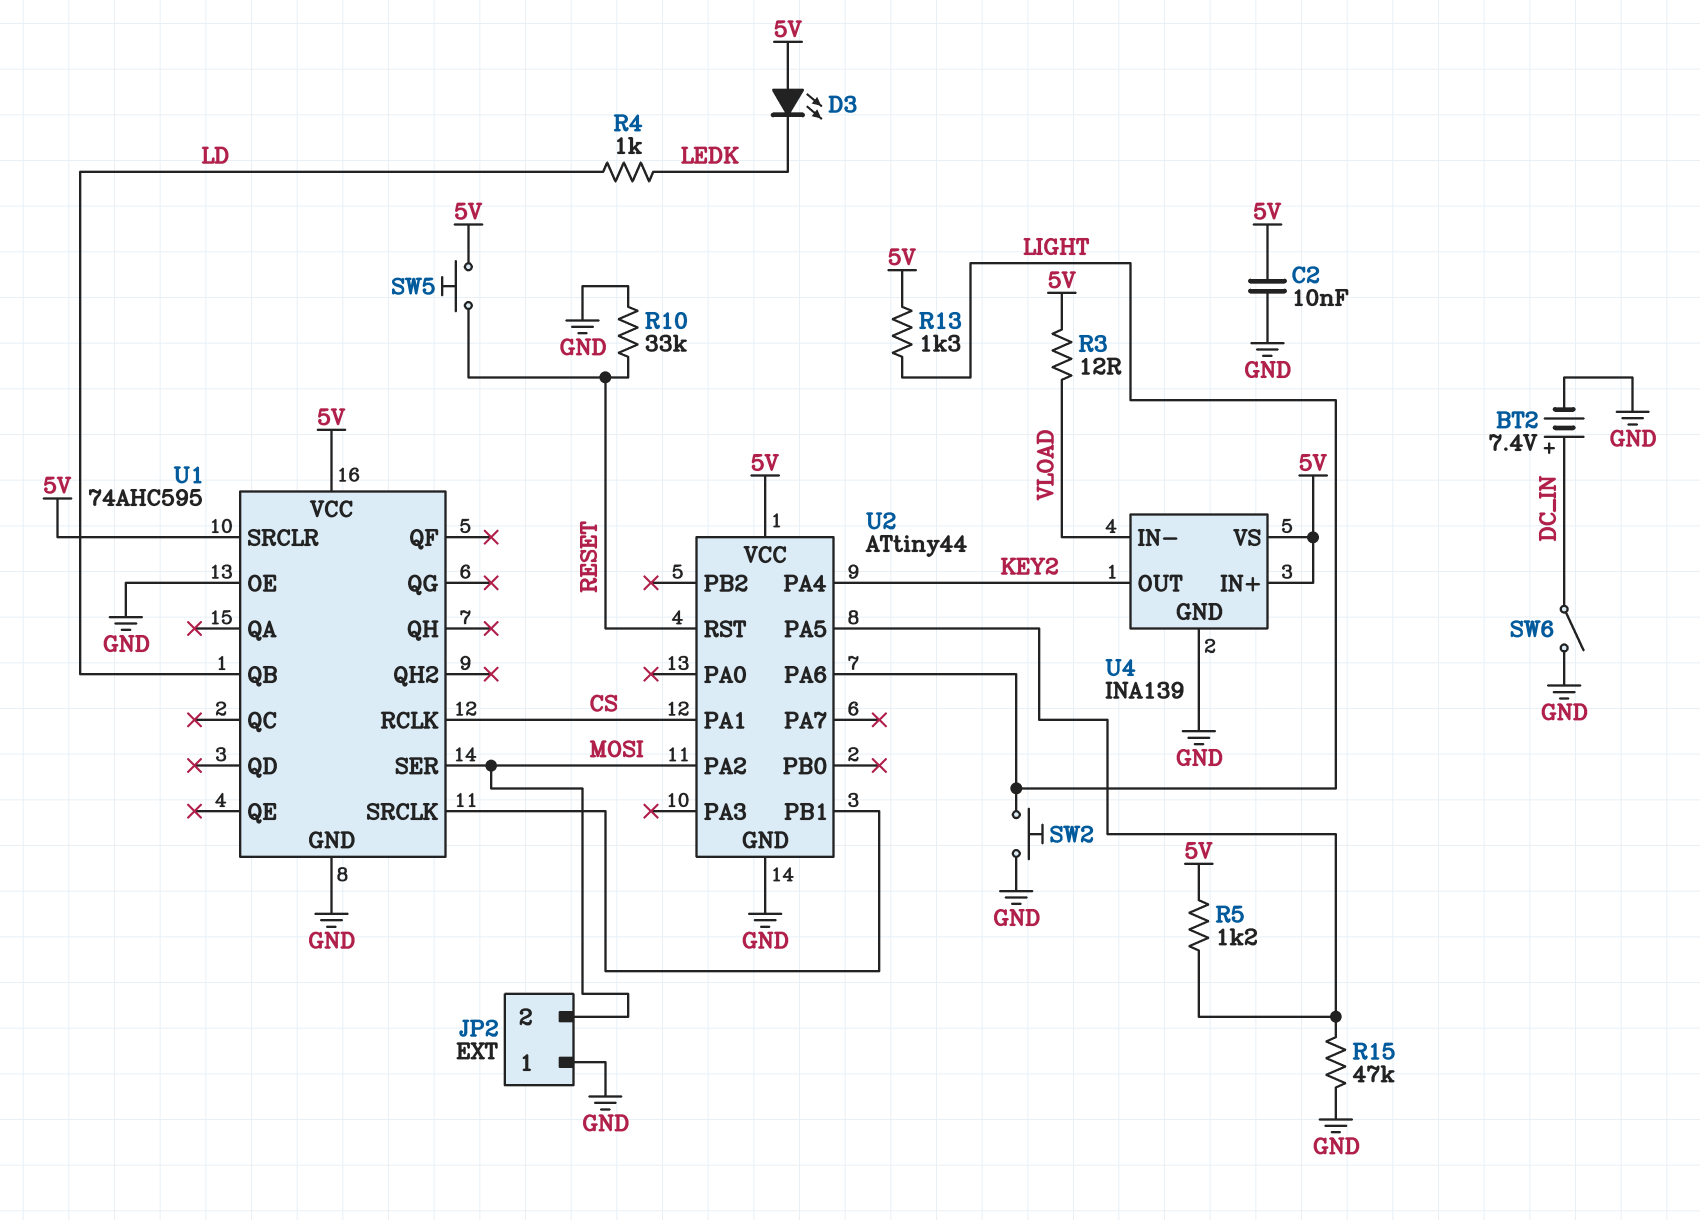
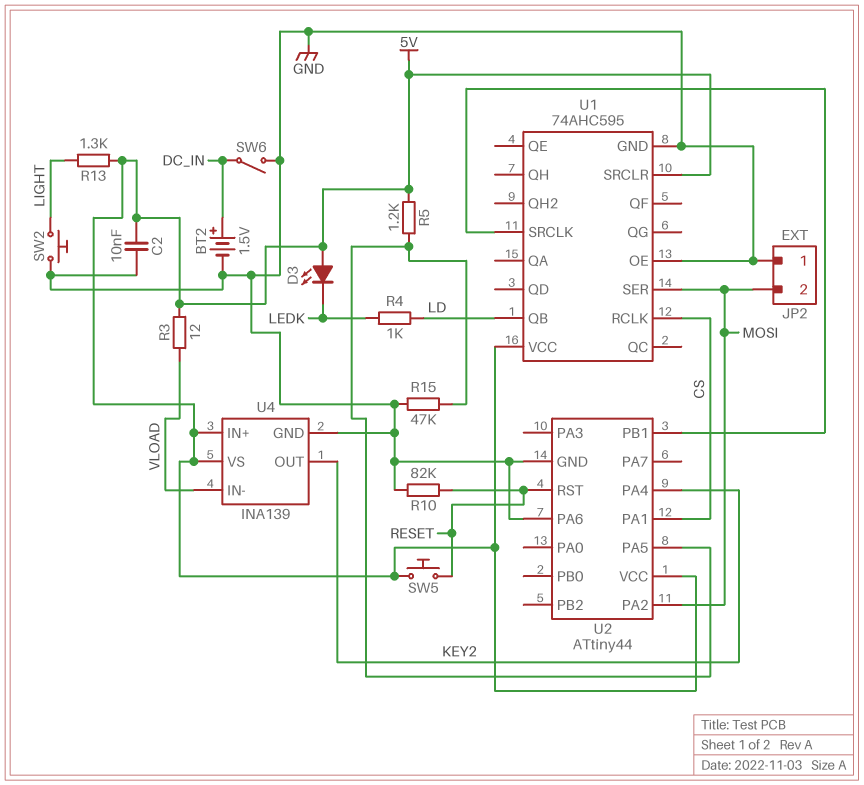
BT2: 7.4V (plus DC_IN, minus GND) -> 1.5V (plus DC_IN, minus GND)
R10: 33k (GND, RESET) -> 82k (GND, RESET)
U2 pin PA6: LIGHT -> GND

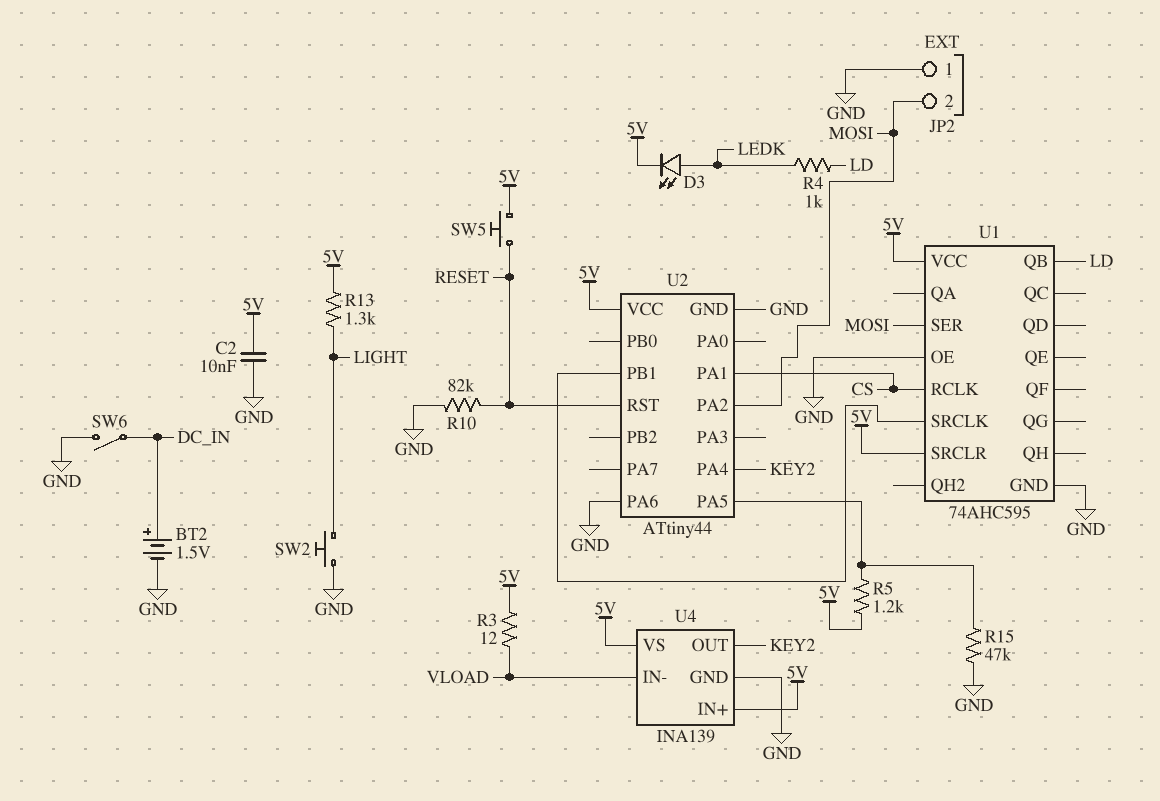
D3: LED (A 5V, K LEDK) -> LED (A LEDK, K 5V)

